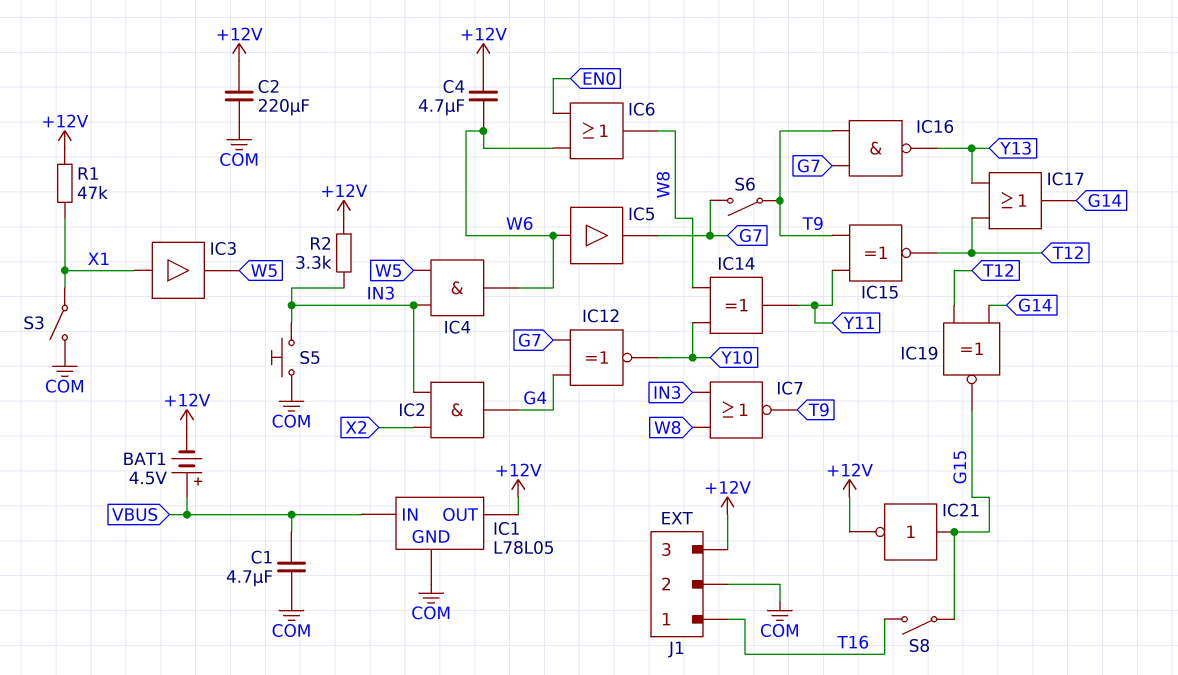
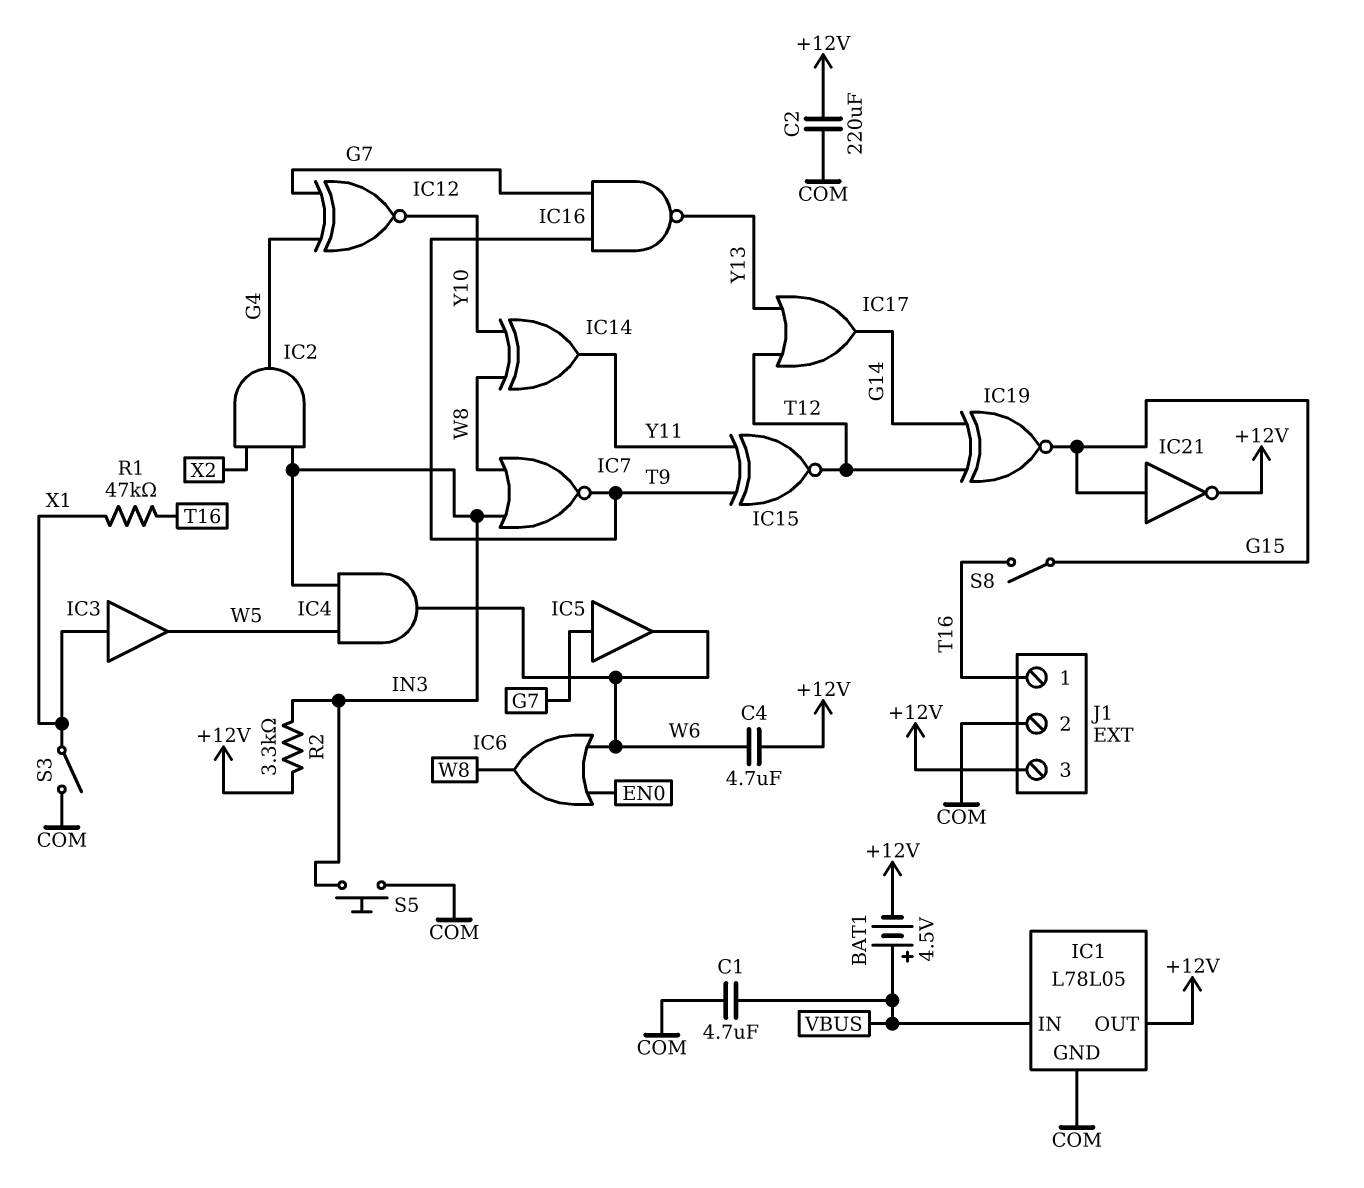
IC5: buffer (in W6, out G7) -> buffer (in G7, out W6)
R1: 47k (+12V, X1) -> 47k (T16, X1)
S6: switch (G7, T9) -> none

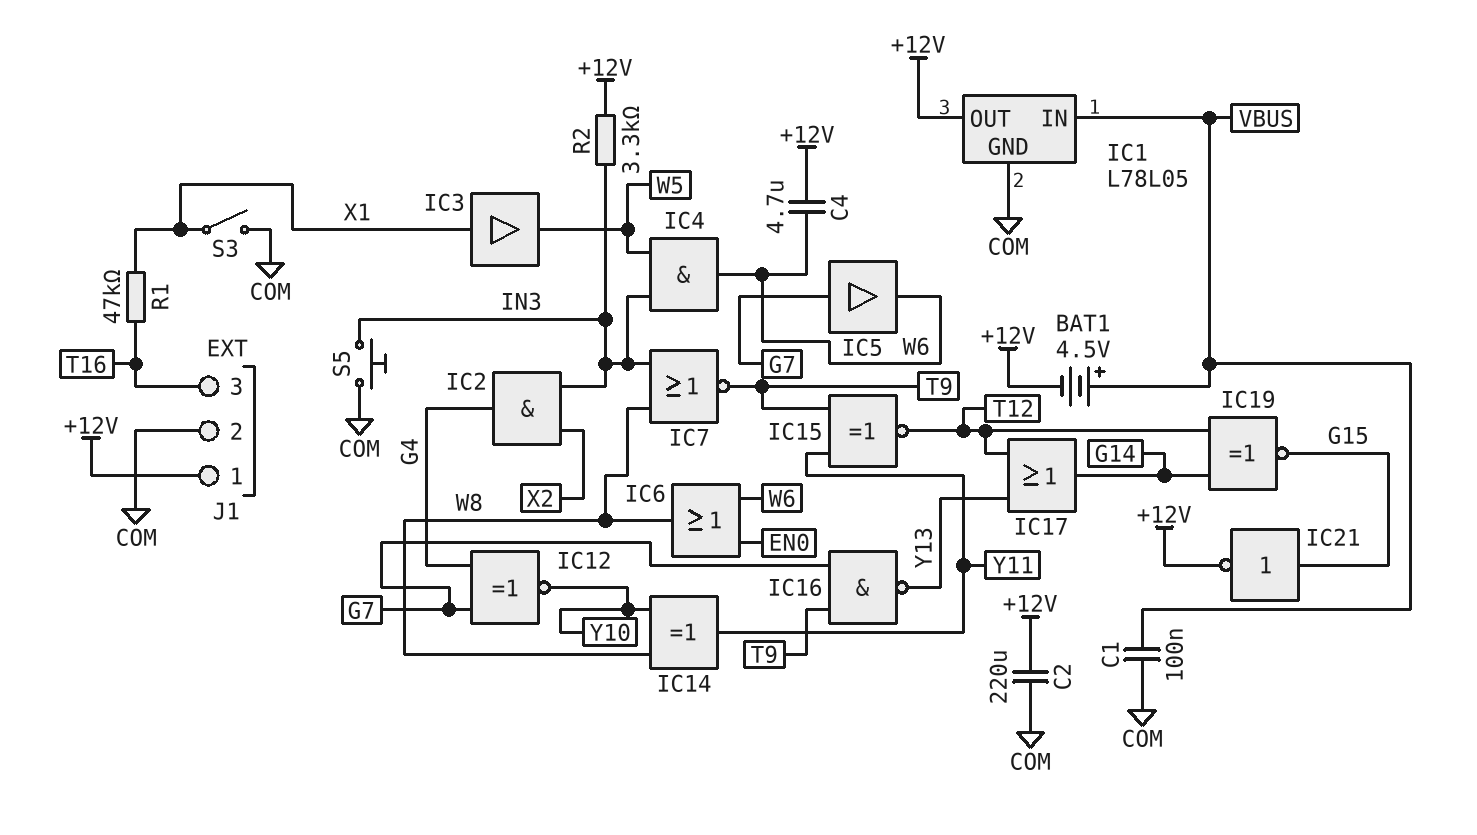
C1: 4.7uF (COM, VBUS) -> 100nF (COM, VBUS)
J1 pin 1: T16 -> +12V
J1 pin 3: +12V -> T16
S8: switch (G15, T16) -> none

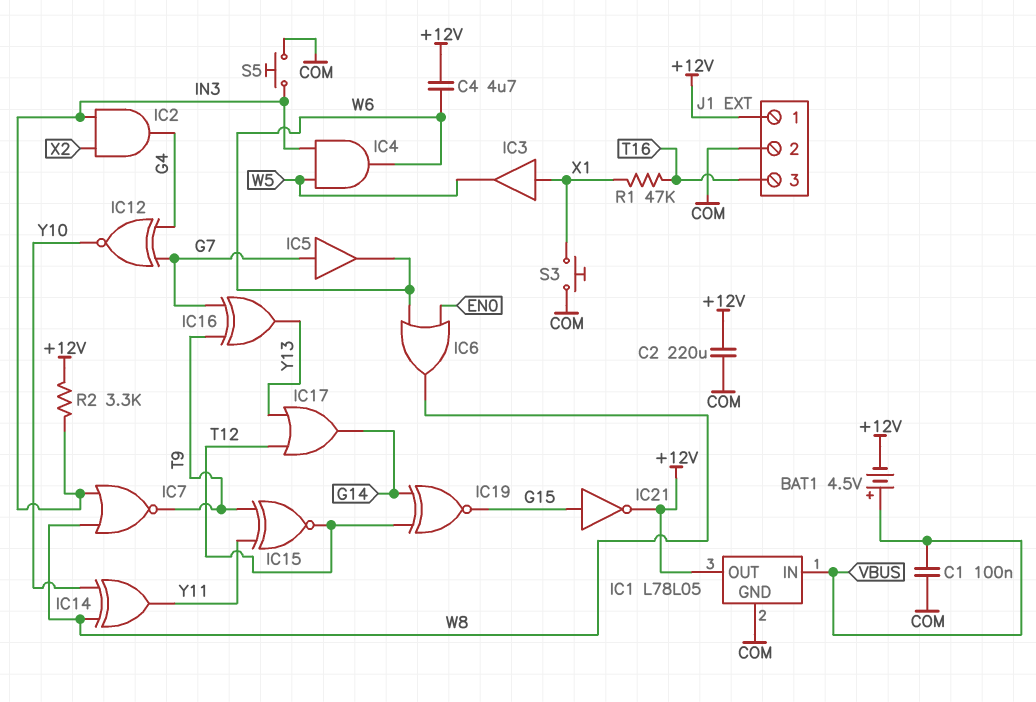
IC16: NAND (in G7, in T9, out Y13) -> XOR (in G7, in T9, out Y13)
S3: switch (COM, X1) -> button (COM, X1)

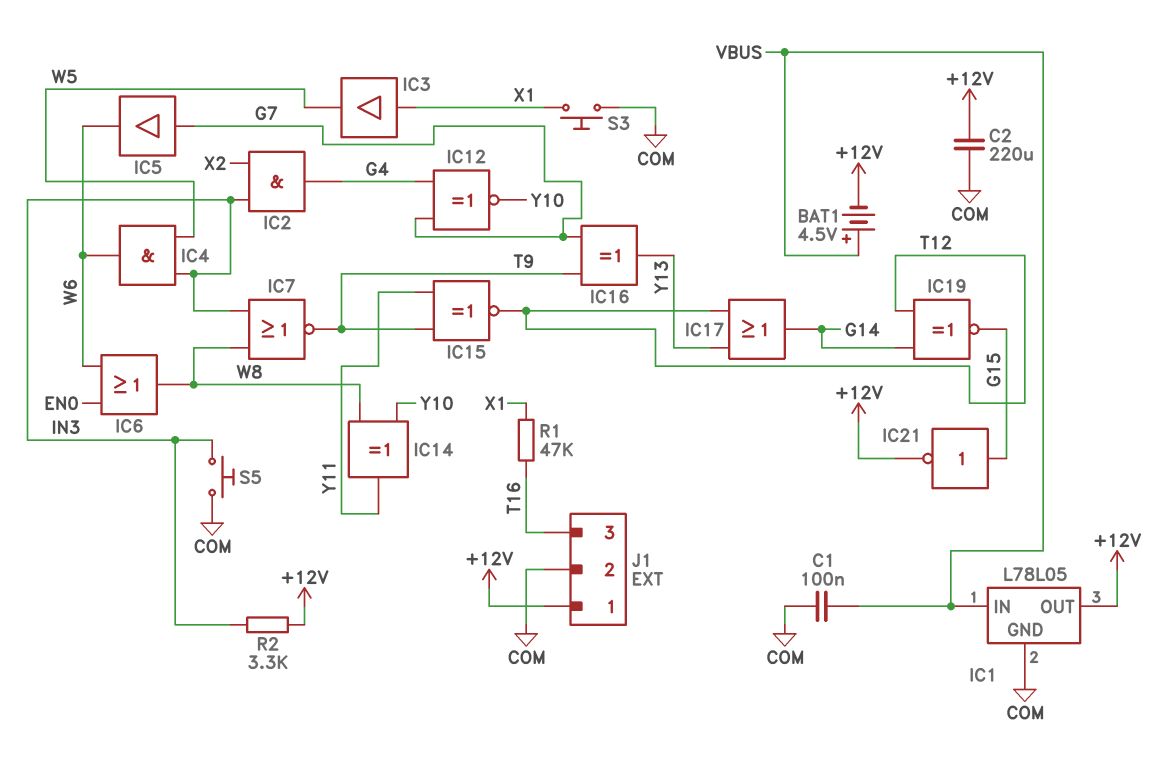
C4: 4.7uF (+12V, W6) -> none

